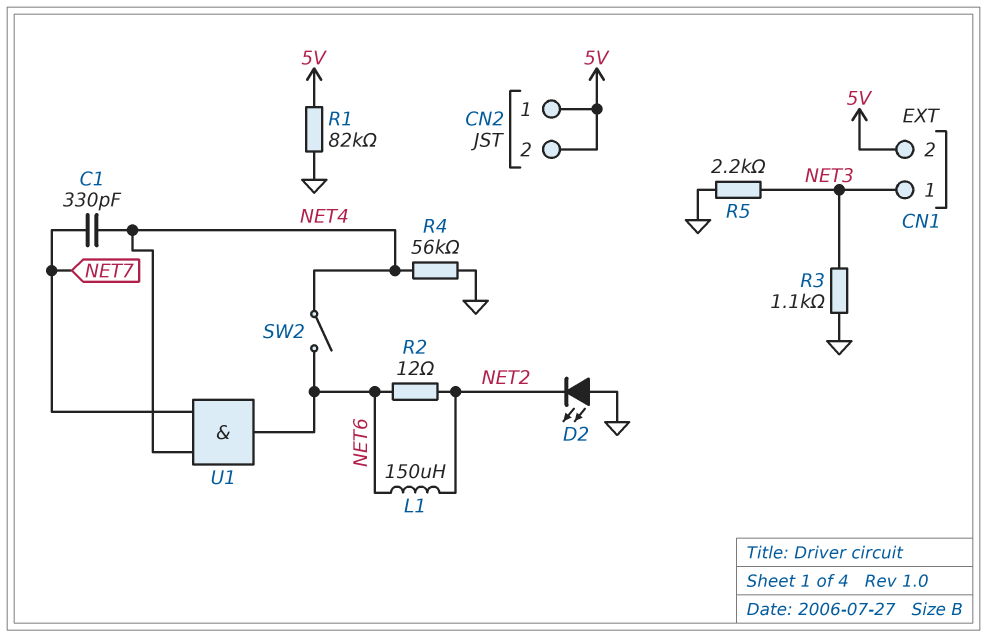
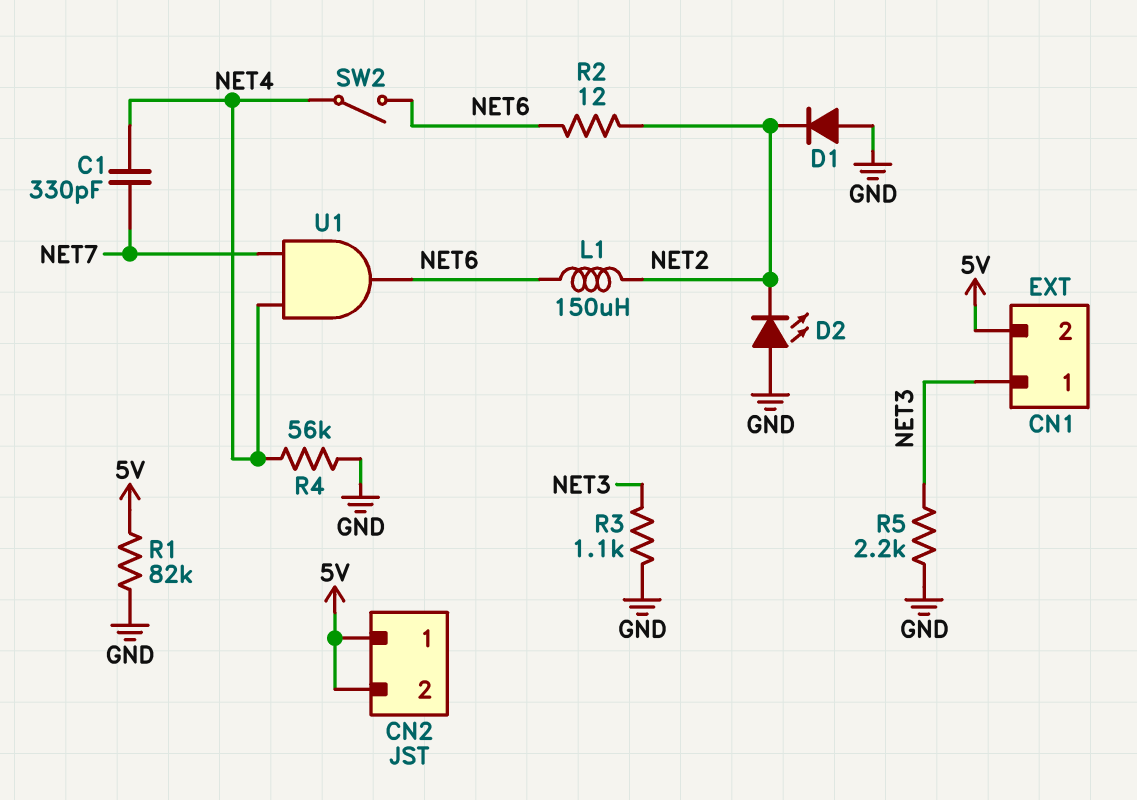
D1: none -> diode (A GND, K NET2)

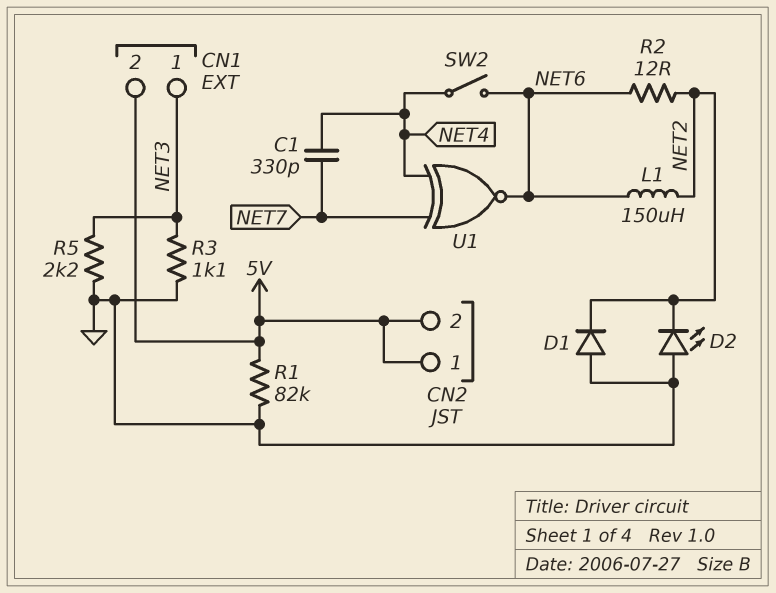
R4: 56k (GND, NET4) -> none
U1: AND (in NET4, in NET7, out NET6) -> XNOR (in NET4, in NET7, out NET6)

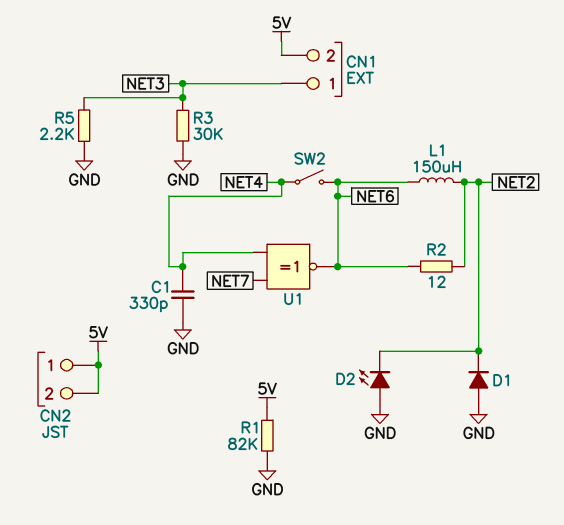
C1: 330pF (NET4, NET7) -> 330pF (GND, NET4)
R3: 1.1k (GND, NET3) -> 30k (GND, NET3)

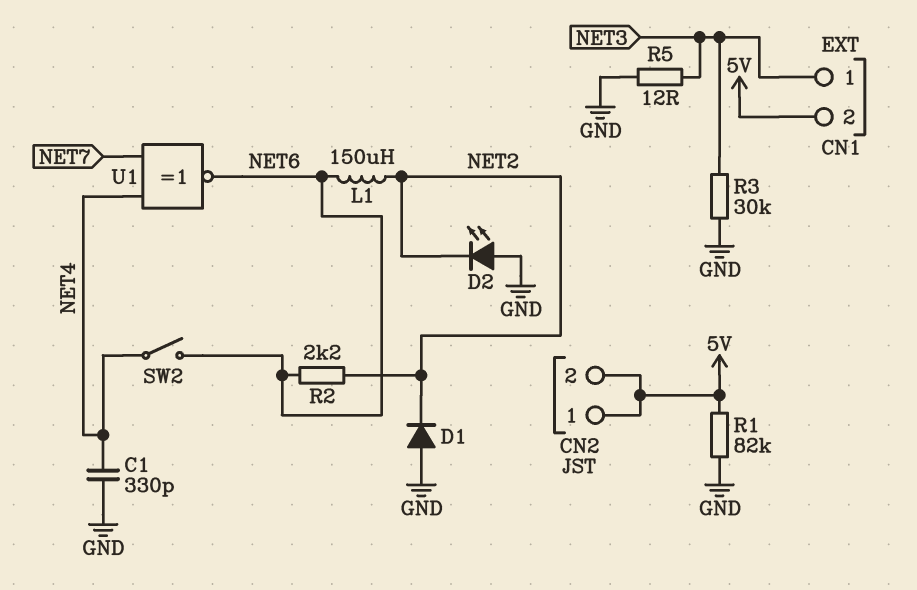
R2: 12 (NET2, NET6) -> 2.2k (NET2, NET6)
R5: 2.2k (GND, NET3) -> 12 (GND, NET3)

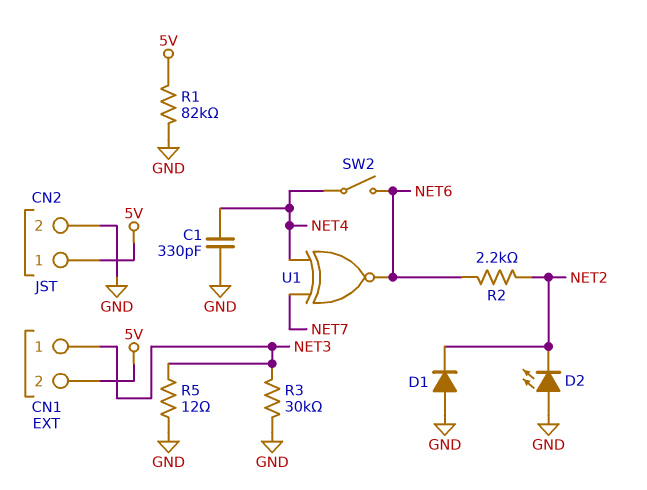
CN2 pin 2: 5V -> GND
L1: 150uH (NET2, NET6) -> none

